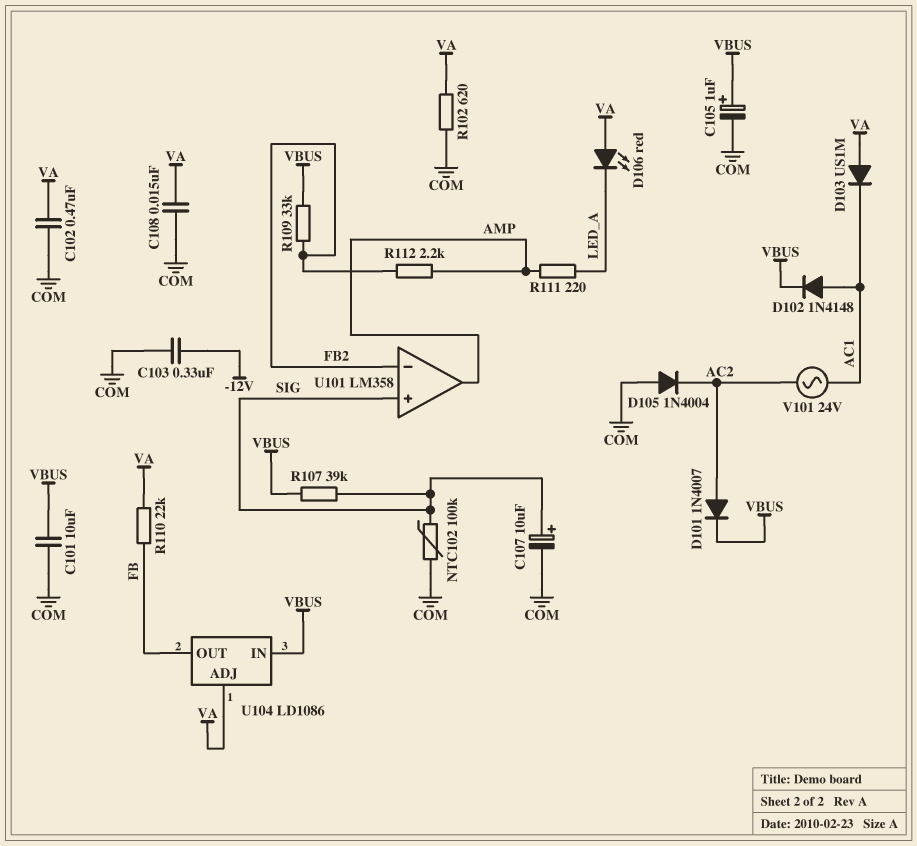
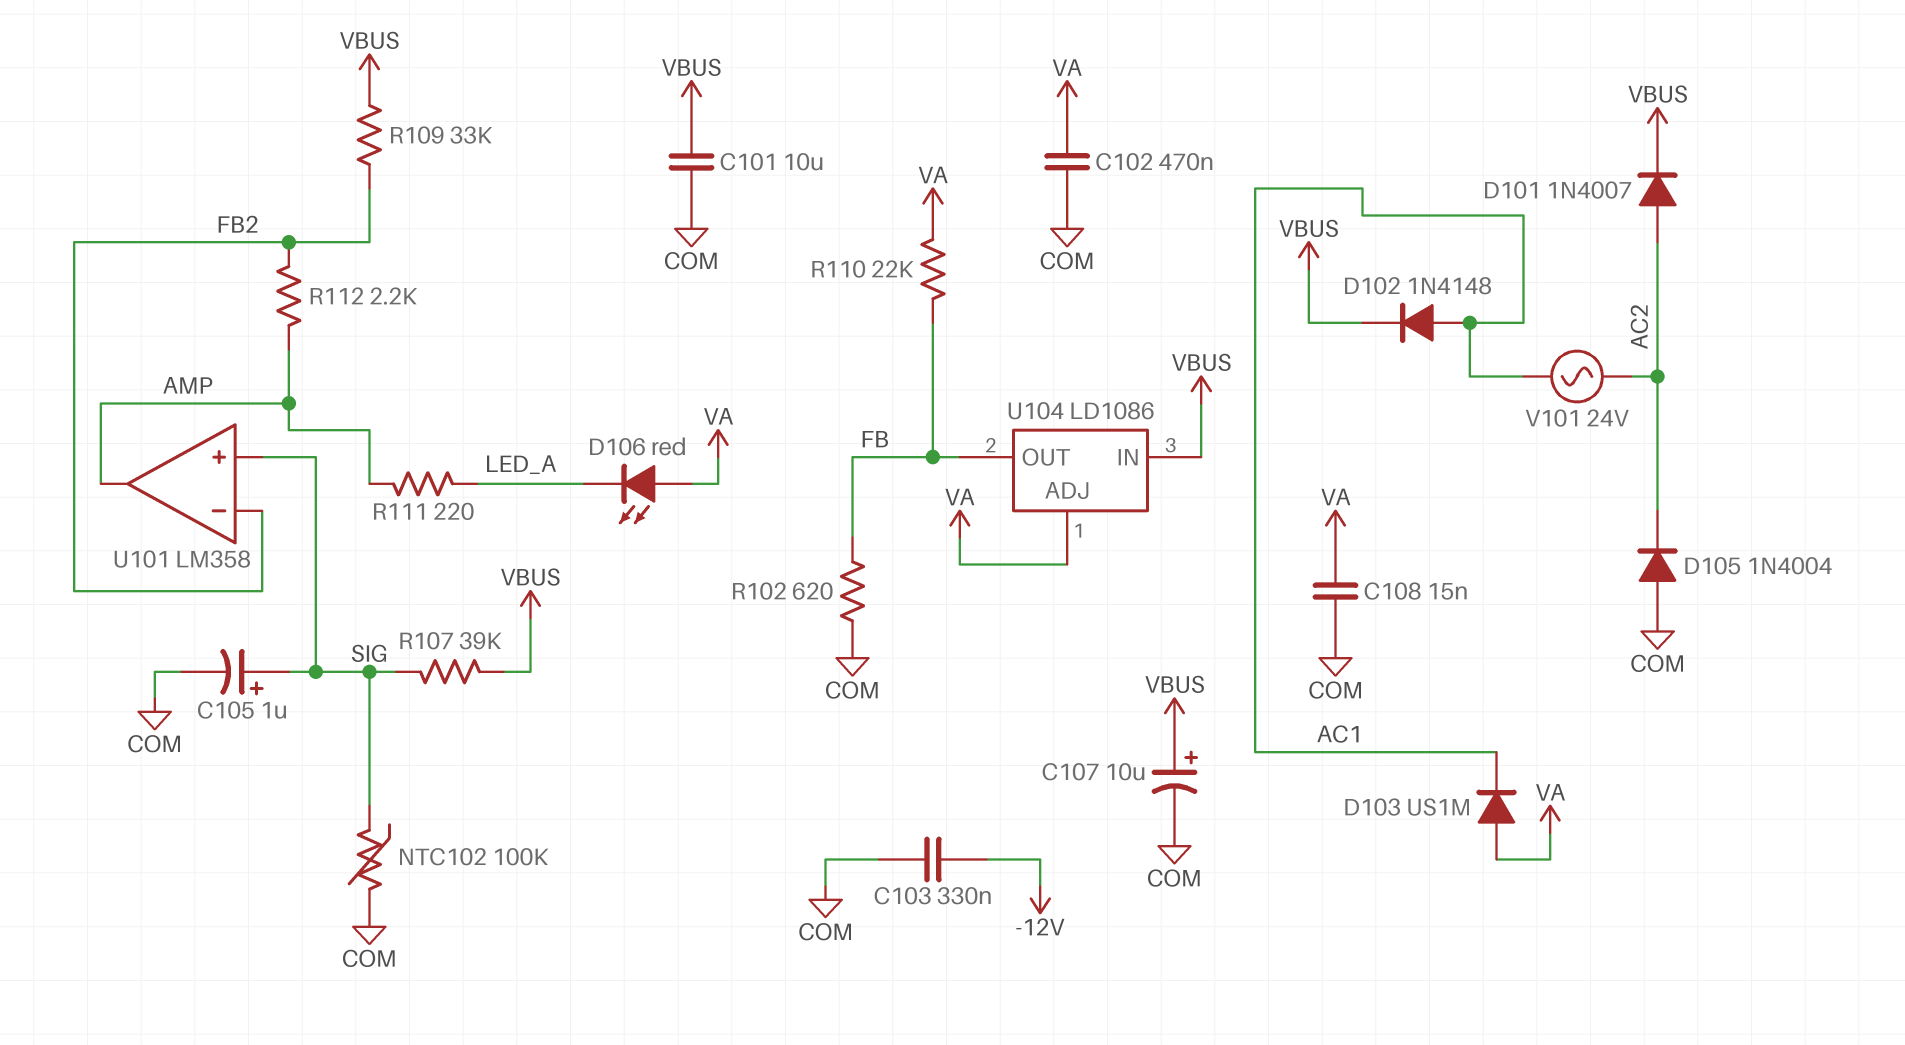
C105: 1uF (plus VBUS, minus COM) -> 1uF (plus SIG, minus COM)
C107: 10uF (plus SIG, minus COM) -> 10uF (plus VBUS, minus COM)
R102: 620 (COM, VA) -> 620 (COM, FB)

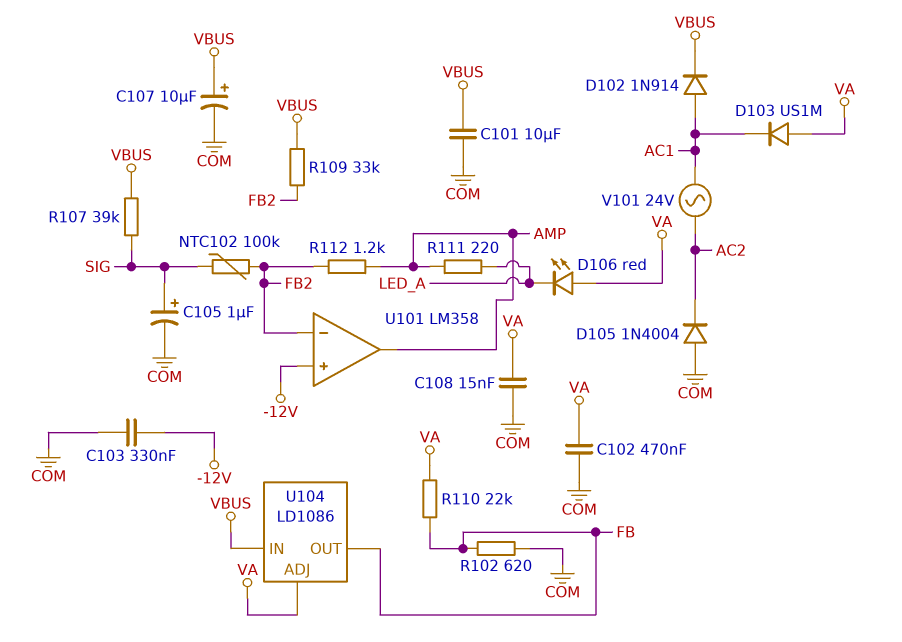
D101: diode 1N4007 (A AC2, K VBUS) -> none
D102: diode 1N4148 (A AC1, K VBUS) -> diode 1N914 (A AC1, K VBUS)
NTC102: 100k (COM, SIG) -> 100k (FB2, SIG)
R112: 2.2k (AMP, FB2) -> 1.2k (AMP, FB2)
U101 pin in+: SIG -> -12V

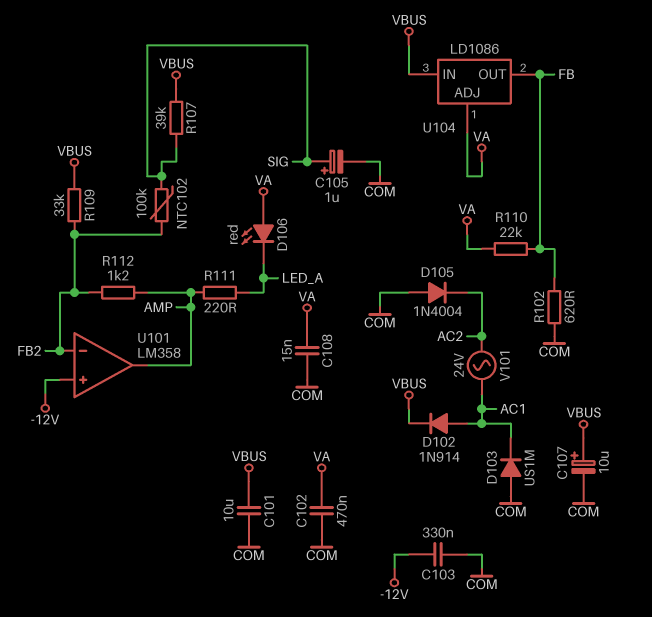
D103: diode US1M (A VA, K AC1) -> diode US1M (A COM, K AC1)

